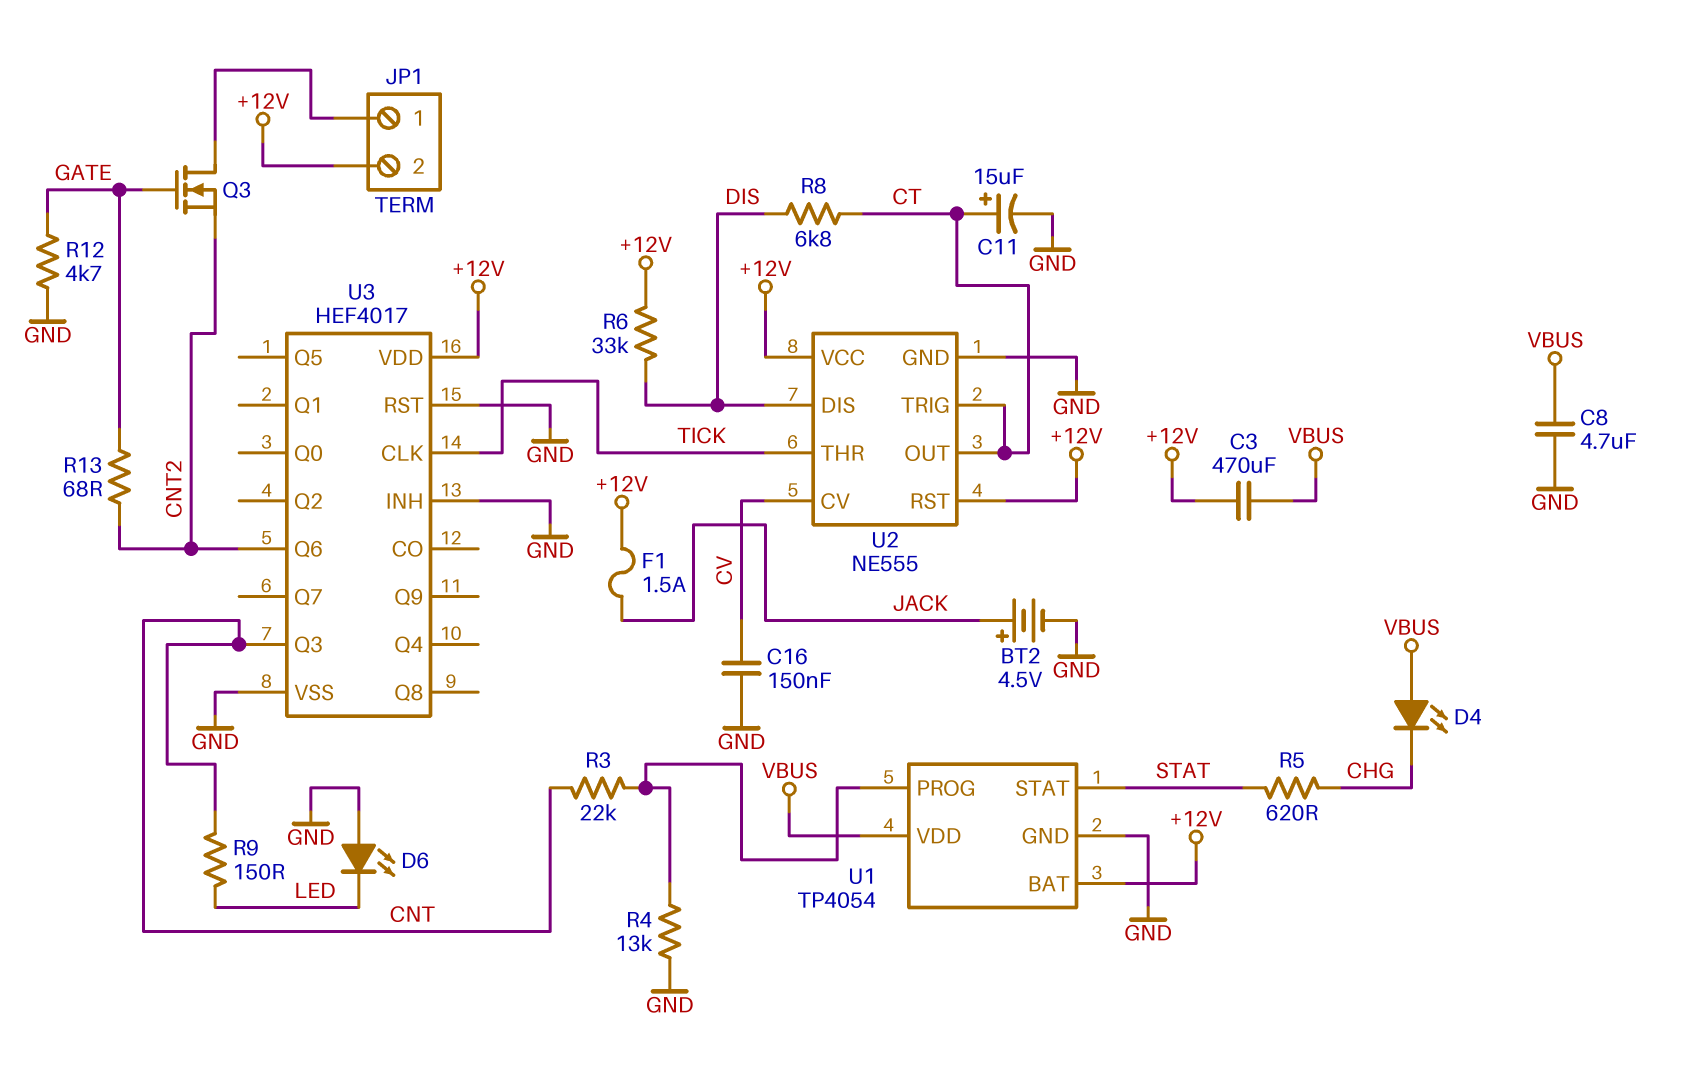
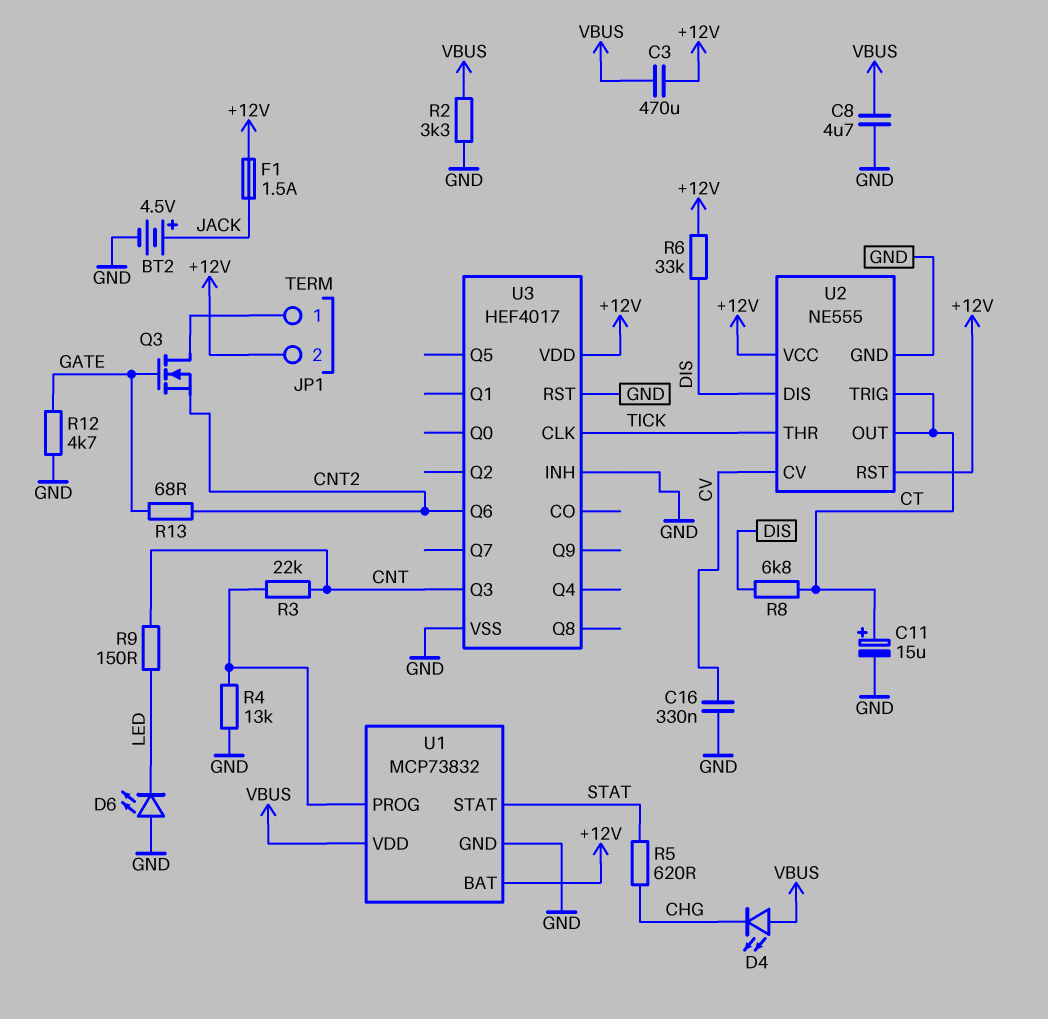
C16: 150nF (CV, GND) -> 330nF (CV, GND)
R2: none -> 3.3k (GND, VBUS)
U1: TP4054 -> MCP73832

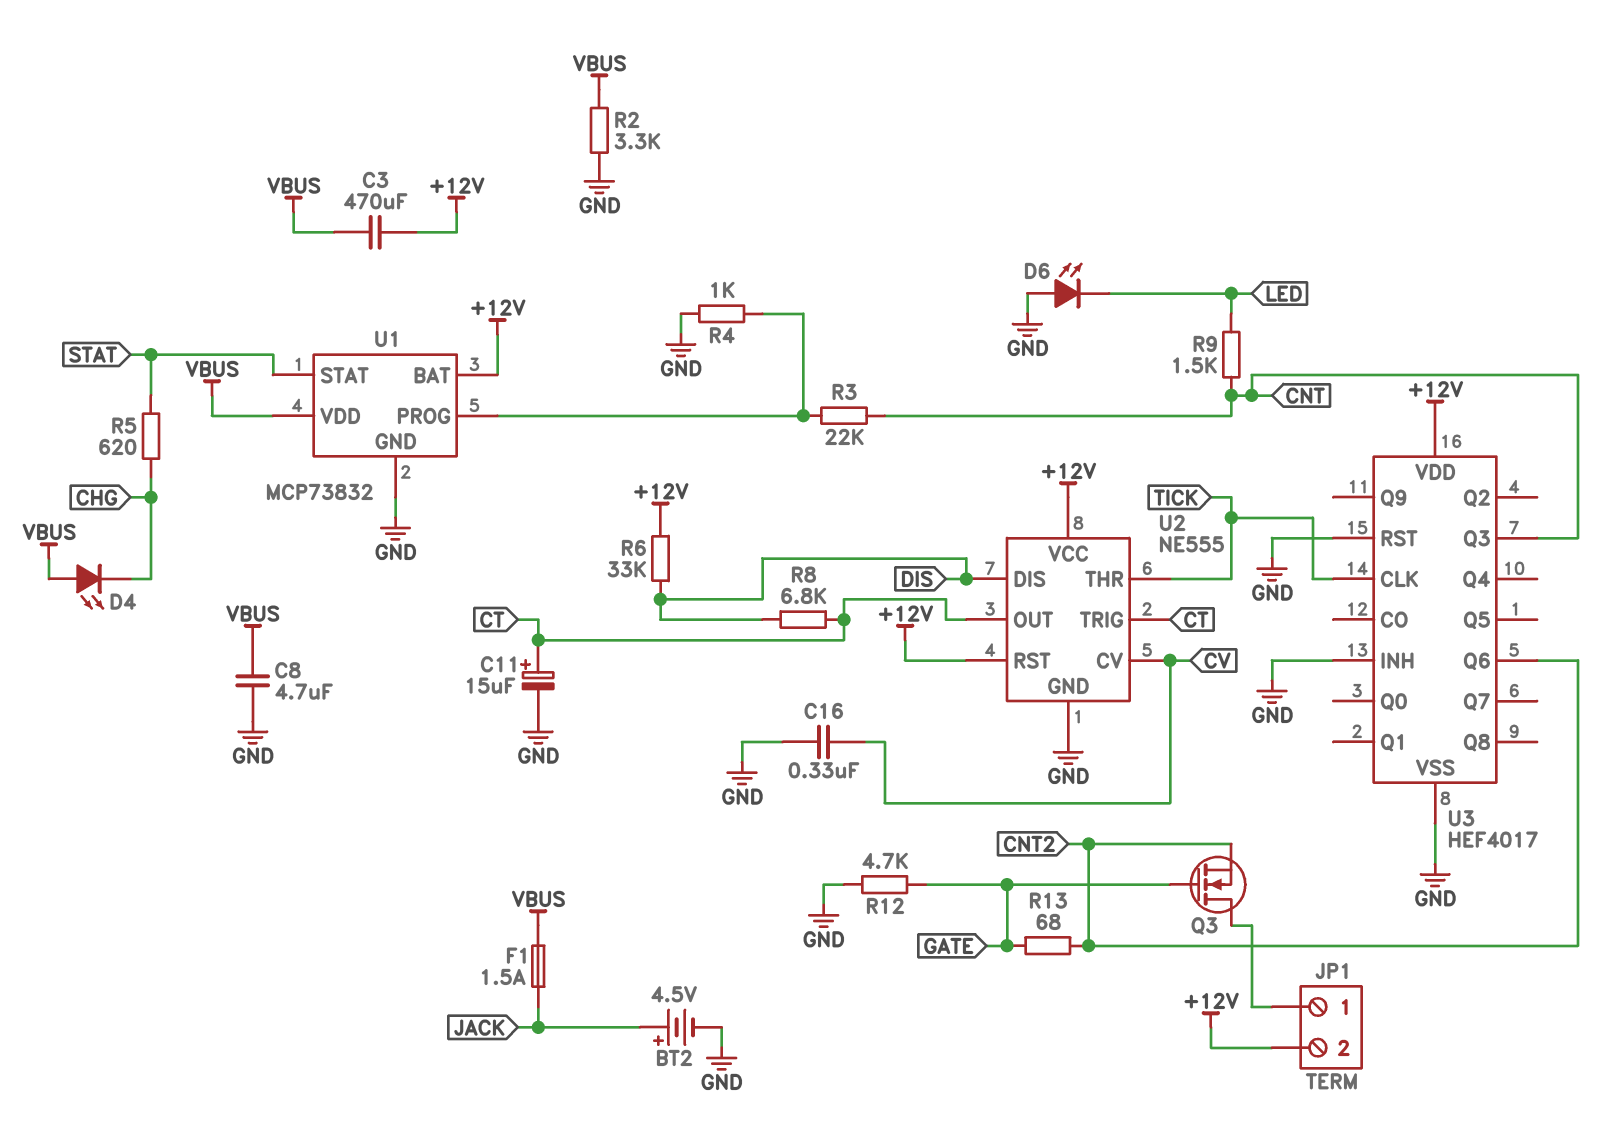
F1: 1.5A (+12V, JACK) -> 1.5A (JACK, VBUS)
R4: 13k (GND, U1/PROG) -> 1k (GND, U1/PROG)
R9: 150 (CNT, LED) -> 1.5k (CNT, LED)

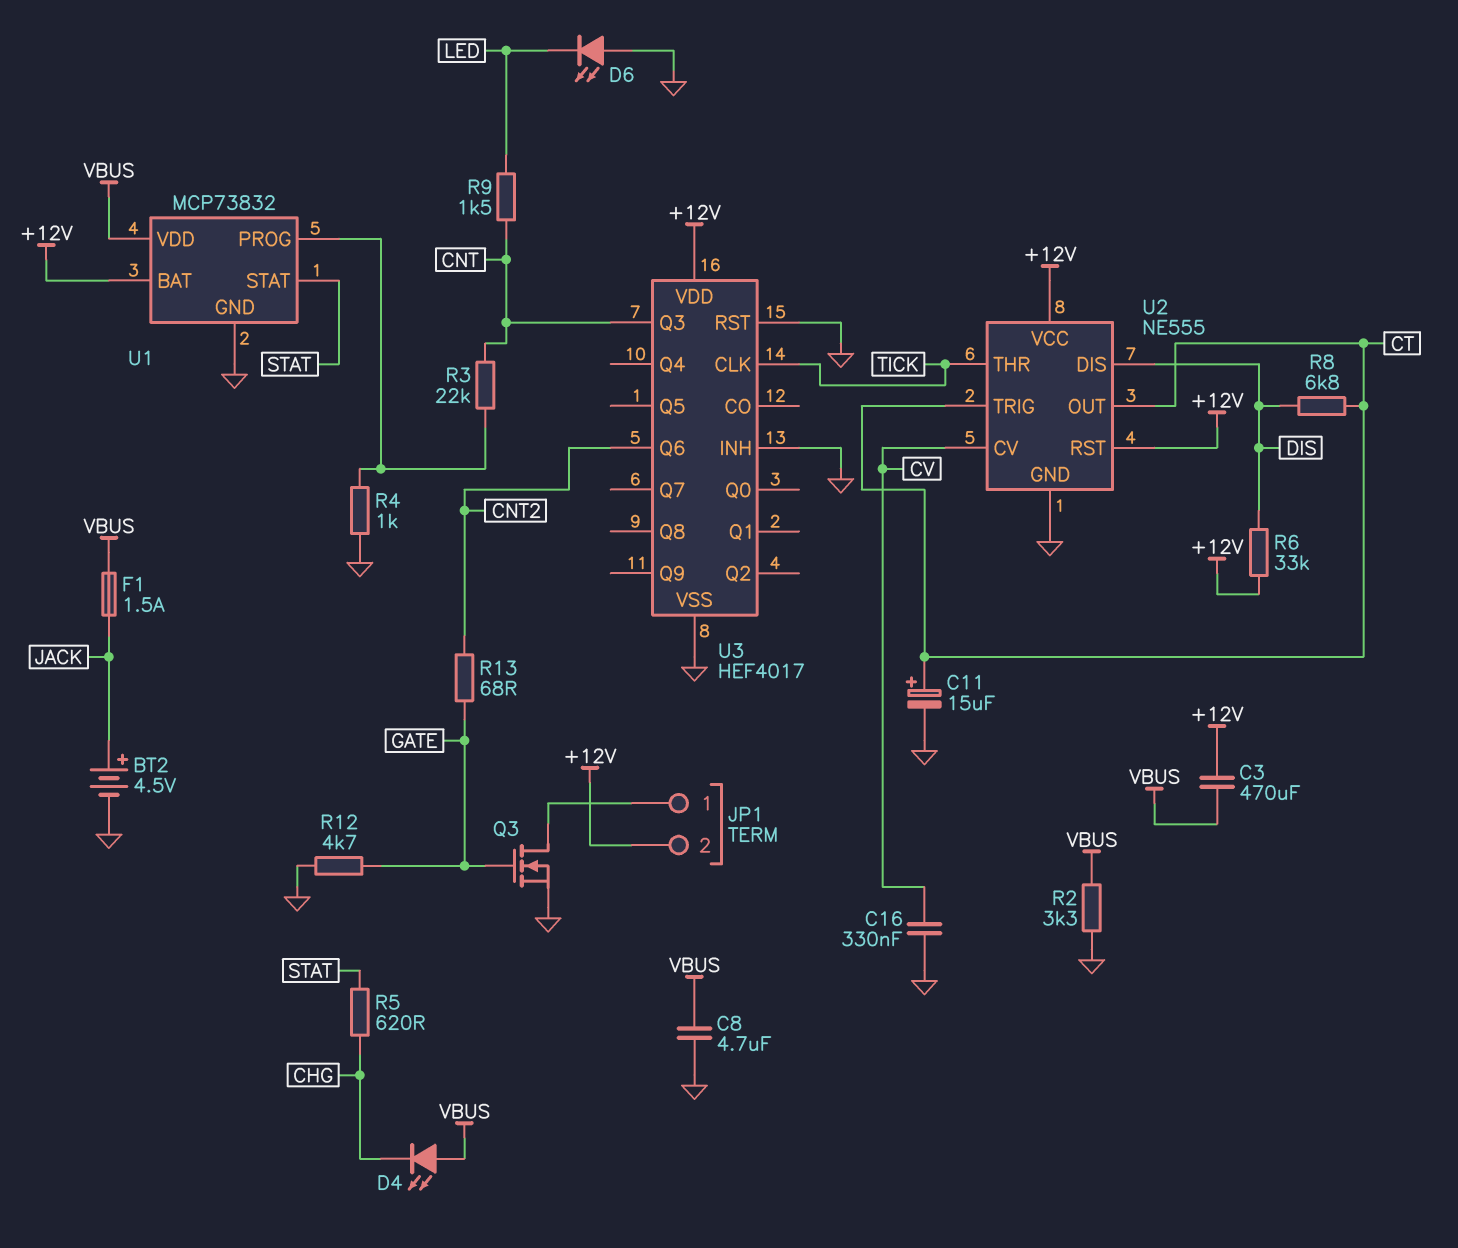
Q3: NMOS (G GATE, D JP1/1, S CNT2) -> NMOS (G GATE, D JP1/1, S GND)

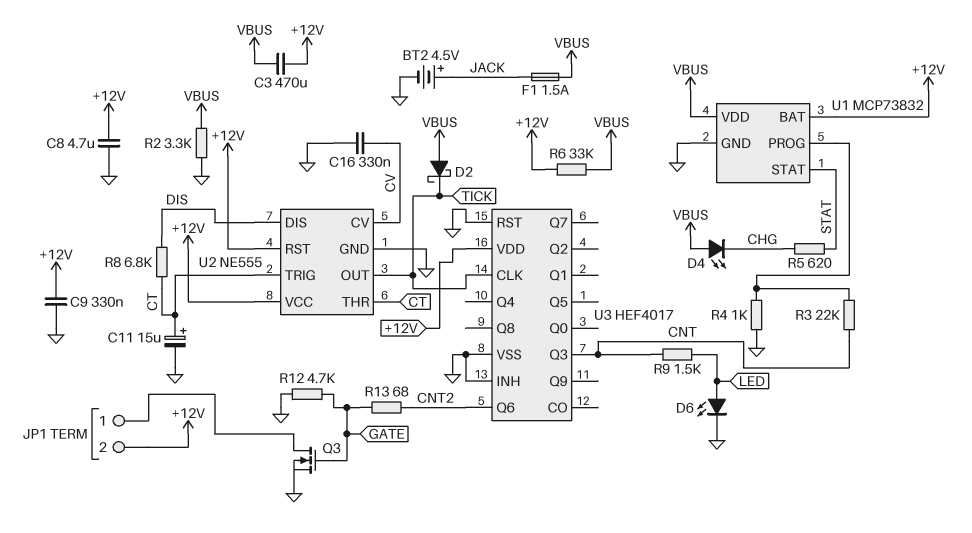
C8: 4.7uF (GND, VBUS) -> 4.7uF (+12V, GND)
C9: none -> 330nF (+12V, GND)
D2: none -> schottky (A VBUS, K TICK)
D6: LED (A GND, K LED) -> LED (A LED, K GND)
R6: 33k (+12V, DIS) -> 33k (+12V, VBUS)
U2 pin OUT: CT -> TICK
U2 pin THR: TICK -> CT

